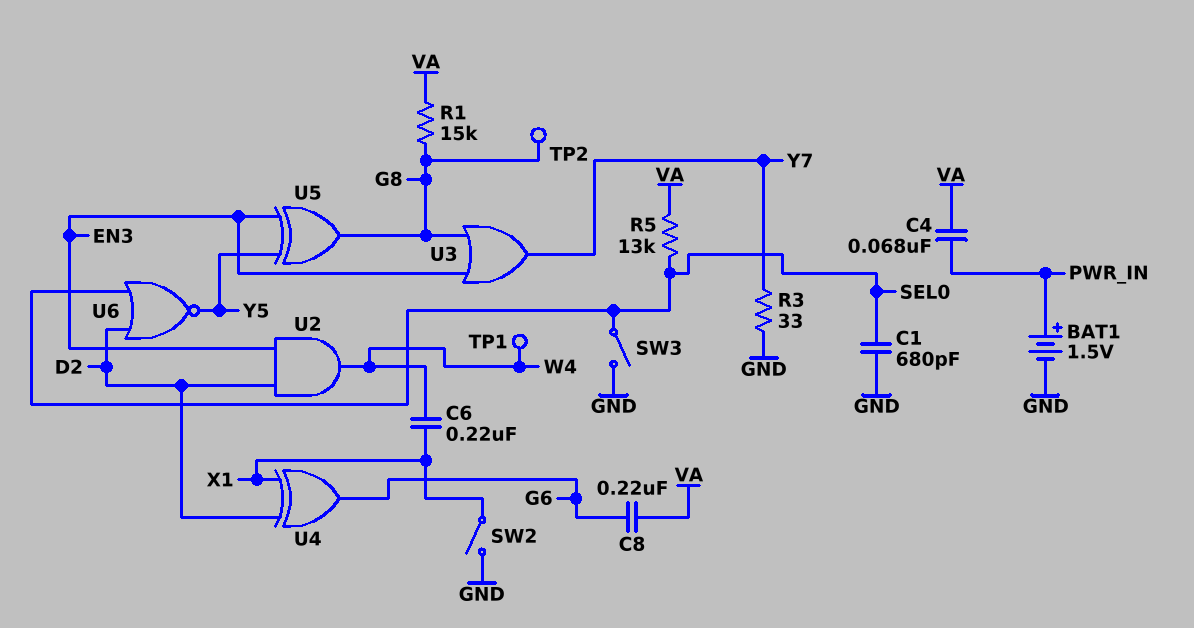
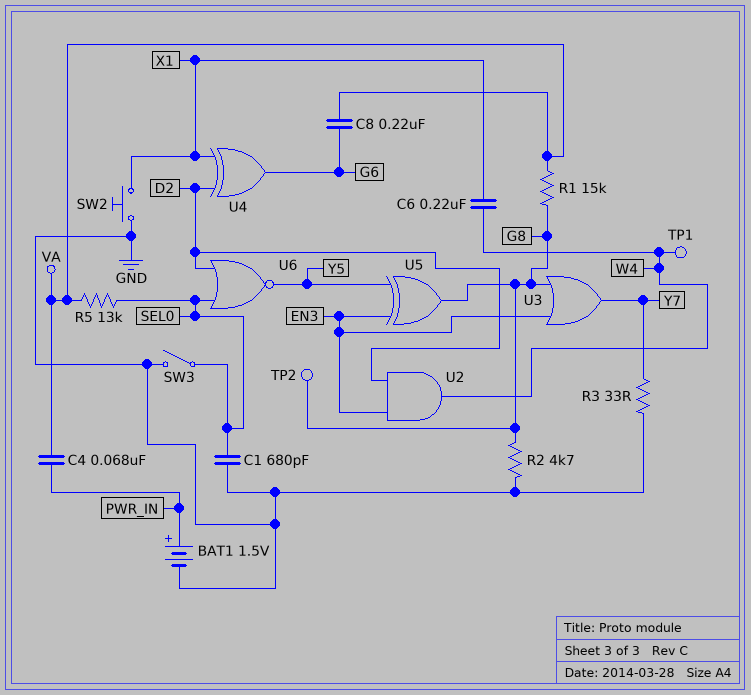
R2: none -> 4.7k (G8, GND)
SW2: switch (GND, X1) -> button (GND, X1)

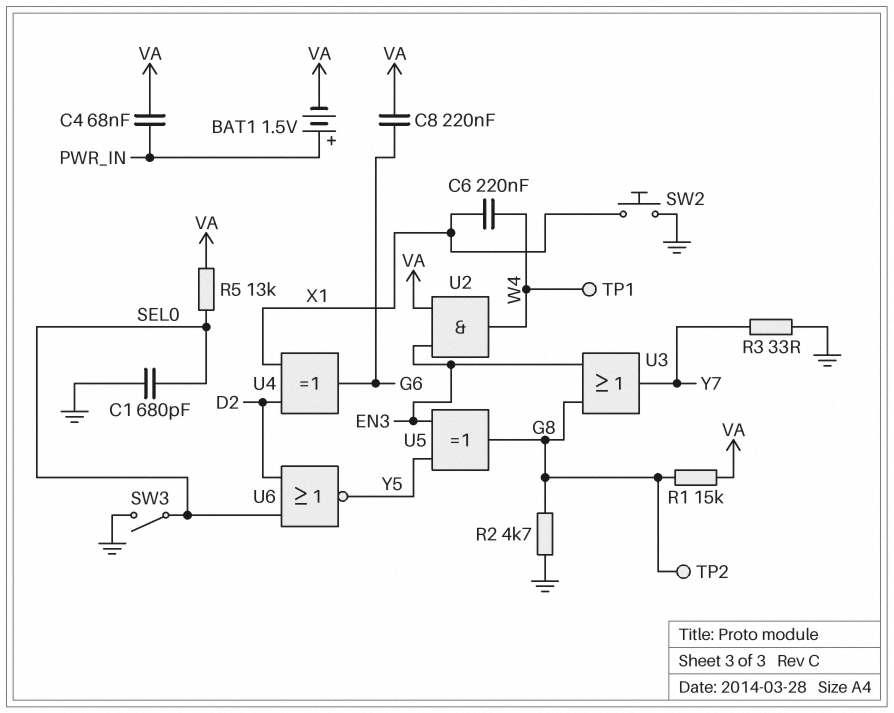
BAT1: 1.5V (plus PWR_IN, minus GND) -> 1.5V (plus PWR_IN, minus VA)
U2: AND (in D2, in EN3, out W4) -> AND (in EN3, in VA, out W4)

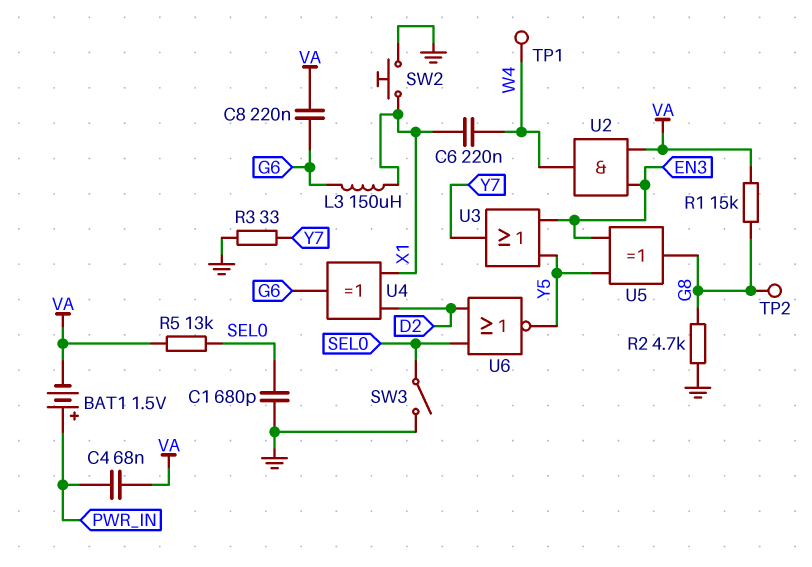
L3: none -> 150uH (G6, X1)
U3: OR (in EN3, in G8, out Y7) -> OR (in EN3, in Y5, out Y7)

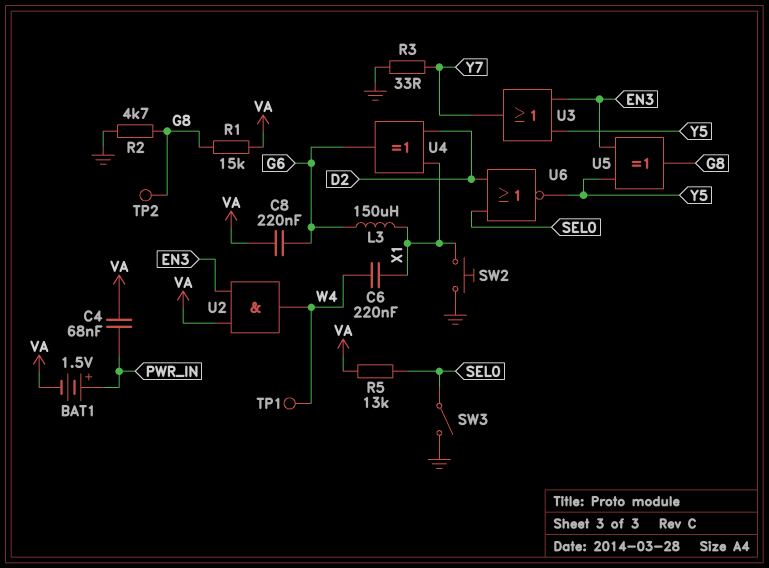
C1: 680pF (GND, SEL0) -> none

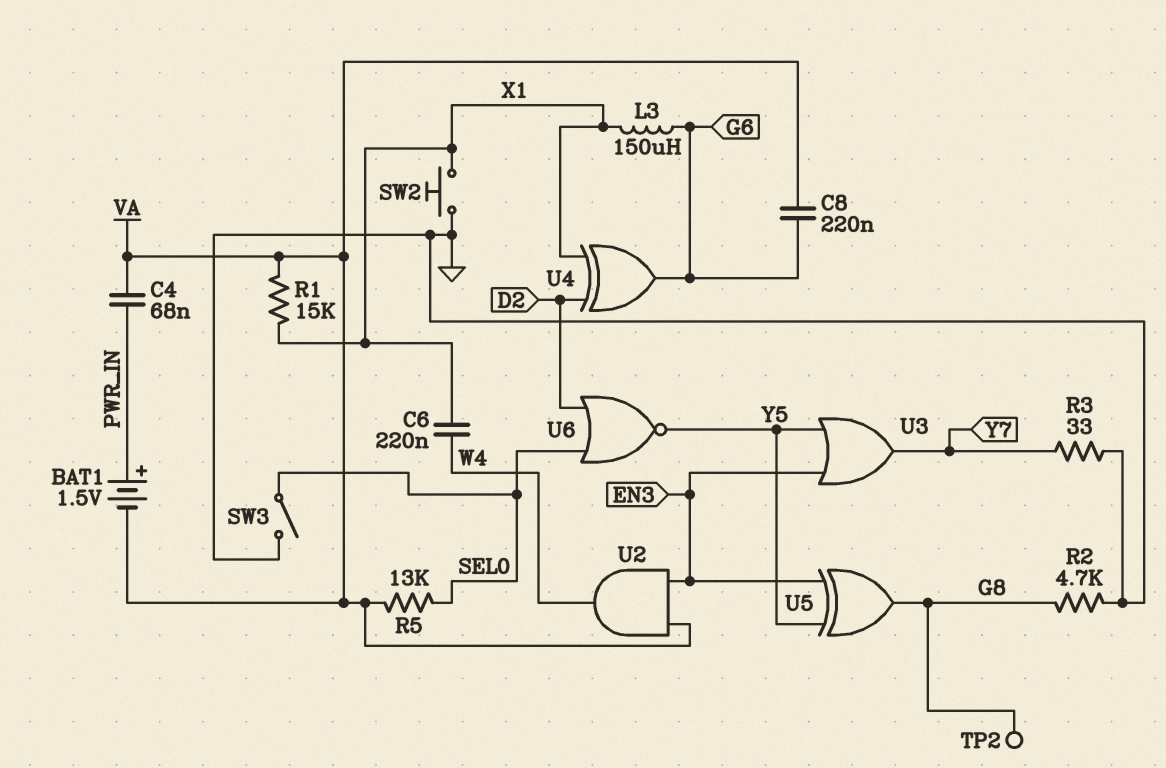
R1: 15k (G8, VA) -> 15k (VA, X1)
TP1: test point (W4) -> none

